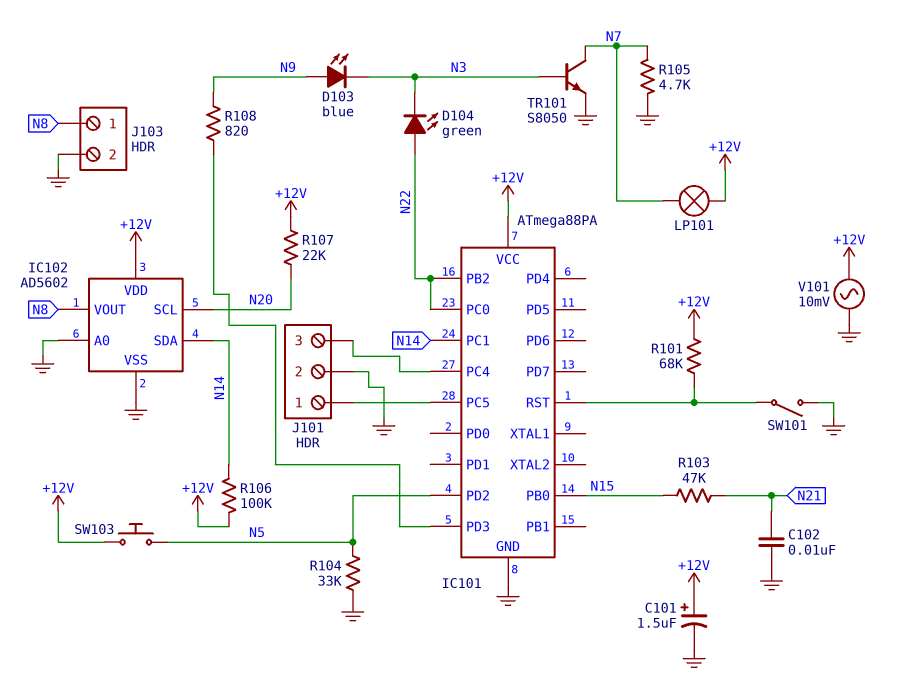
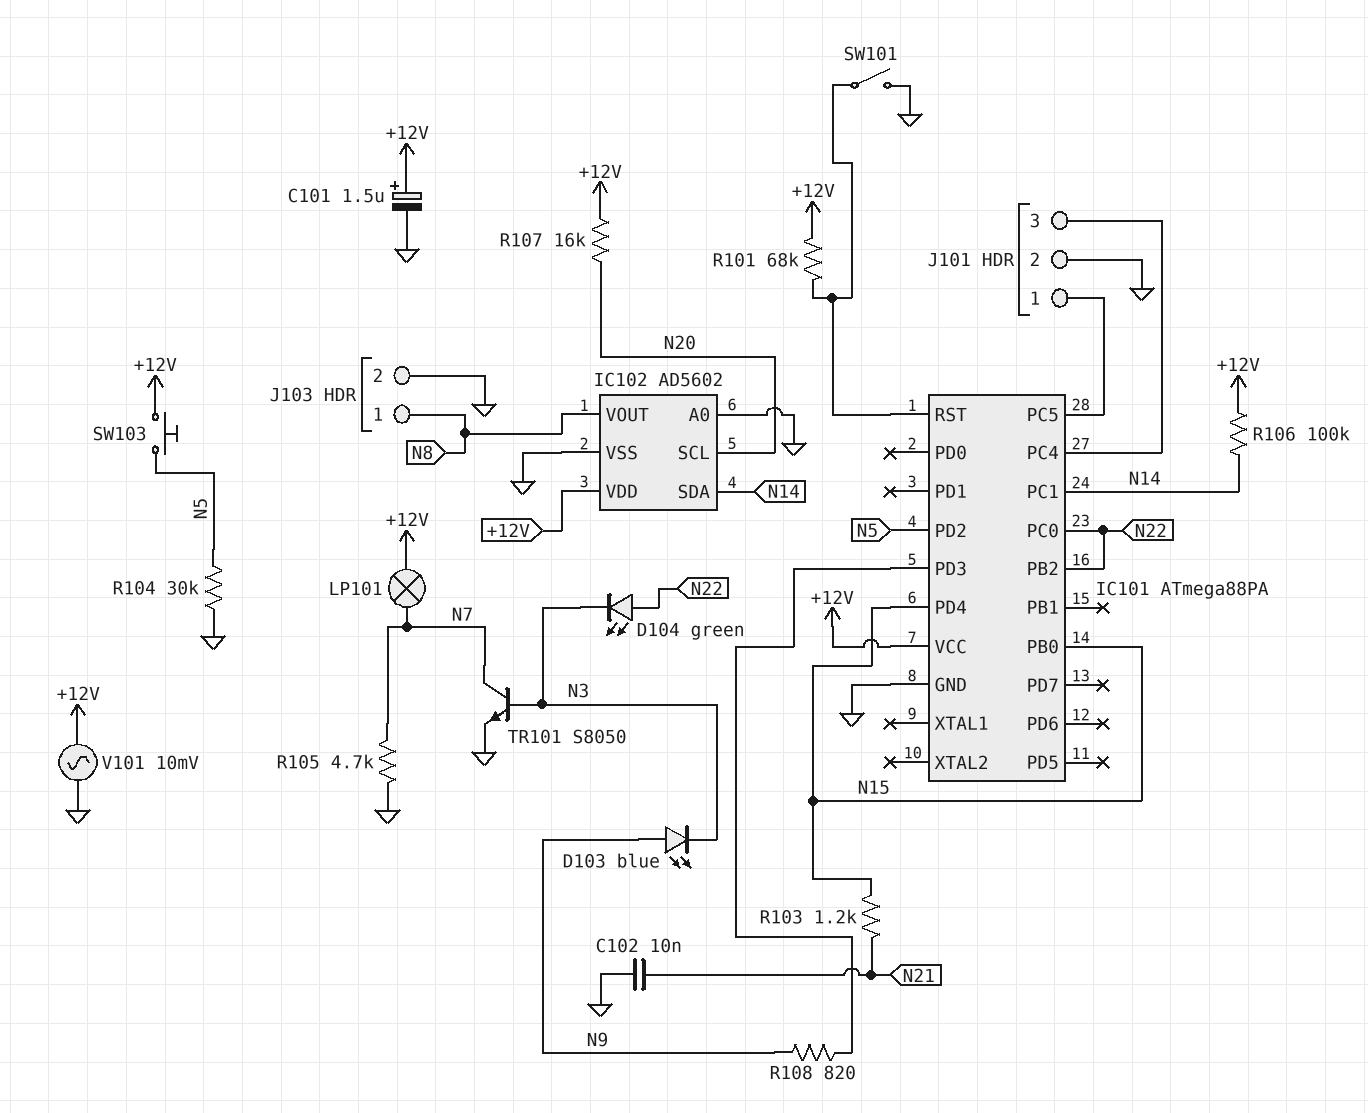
IC101 pin PD4: none -> N15
R103: 47k (N15, N21) -> 1.2k (N15, N21)
R104: 33k (GND, N5) -> 30k (GND, N5)
R107: 22k (+12V, N20) -> 16k (+12V, N20)

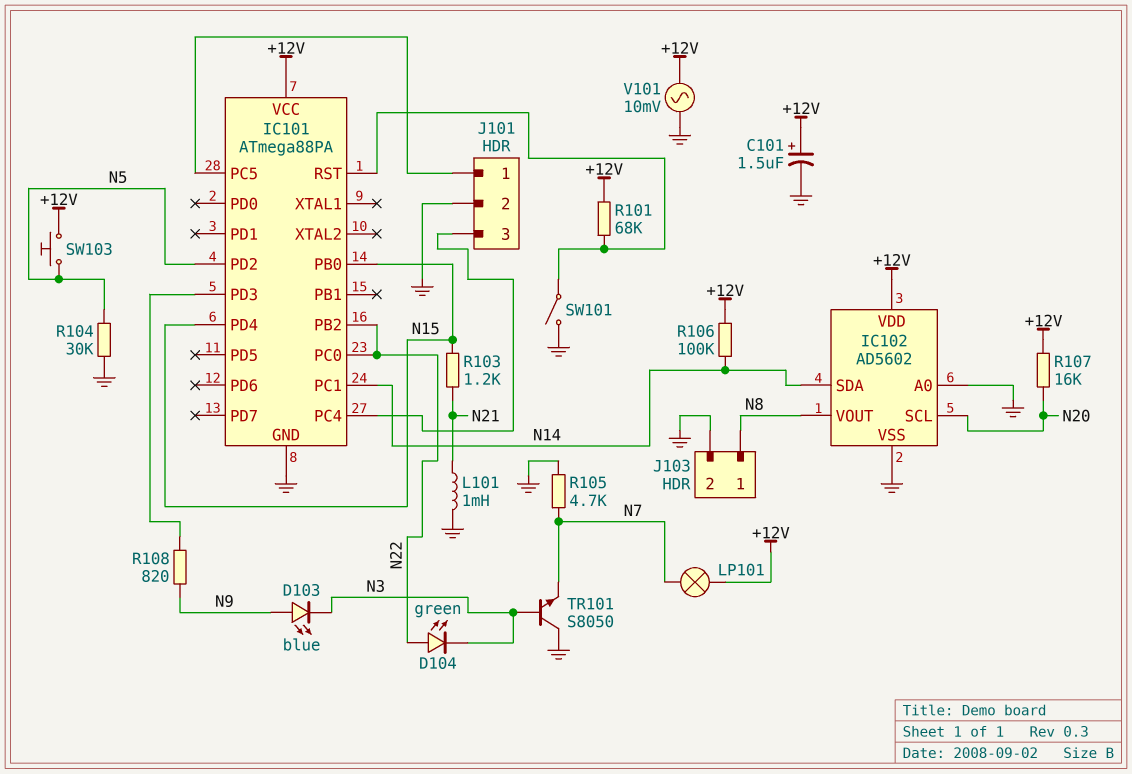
C102: 10nF (GND, N21) -> none
L101: none -> 1mH (GND, N21)
TR101: NPN S8050 (B N3, C N7, E GND) -> NPN S8050 (B N3, C GND, E N7)

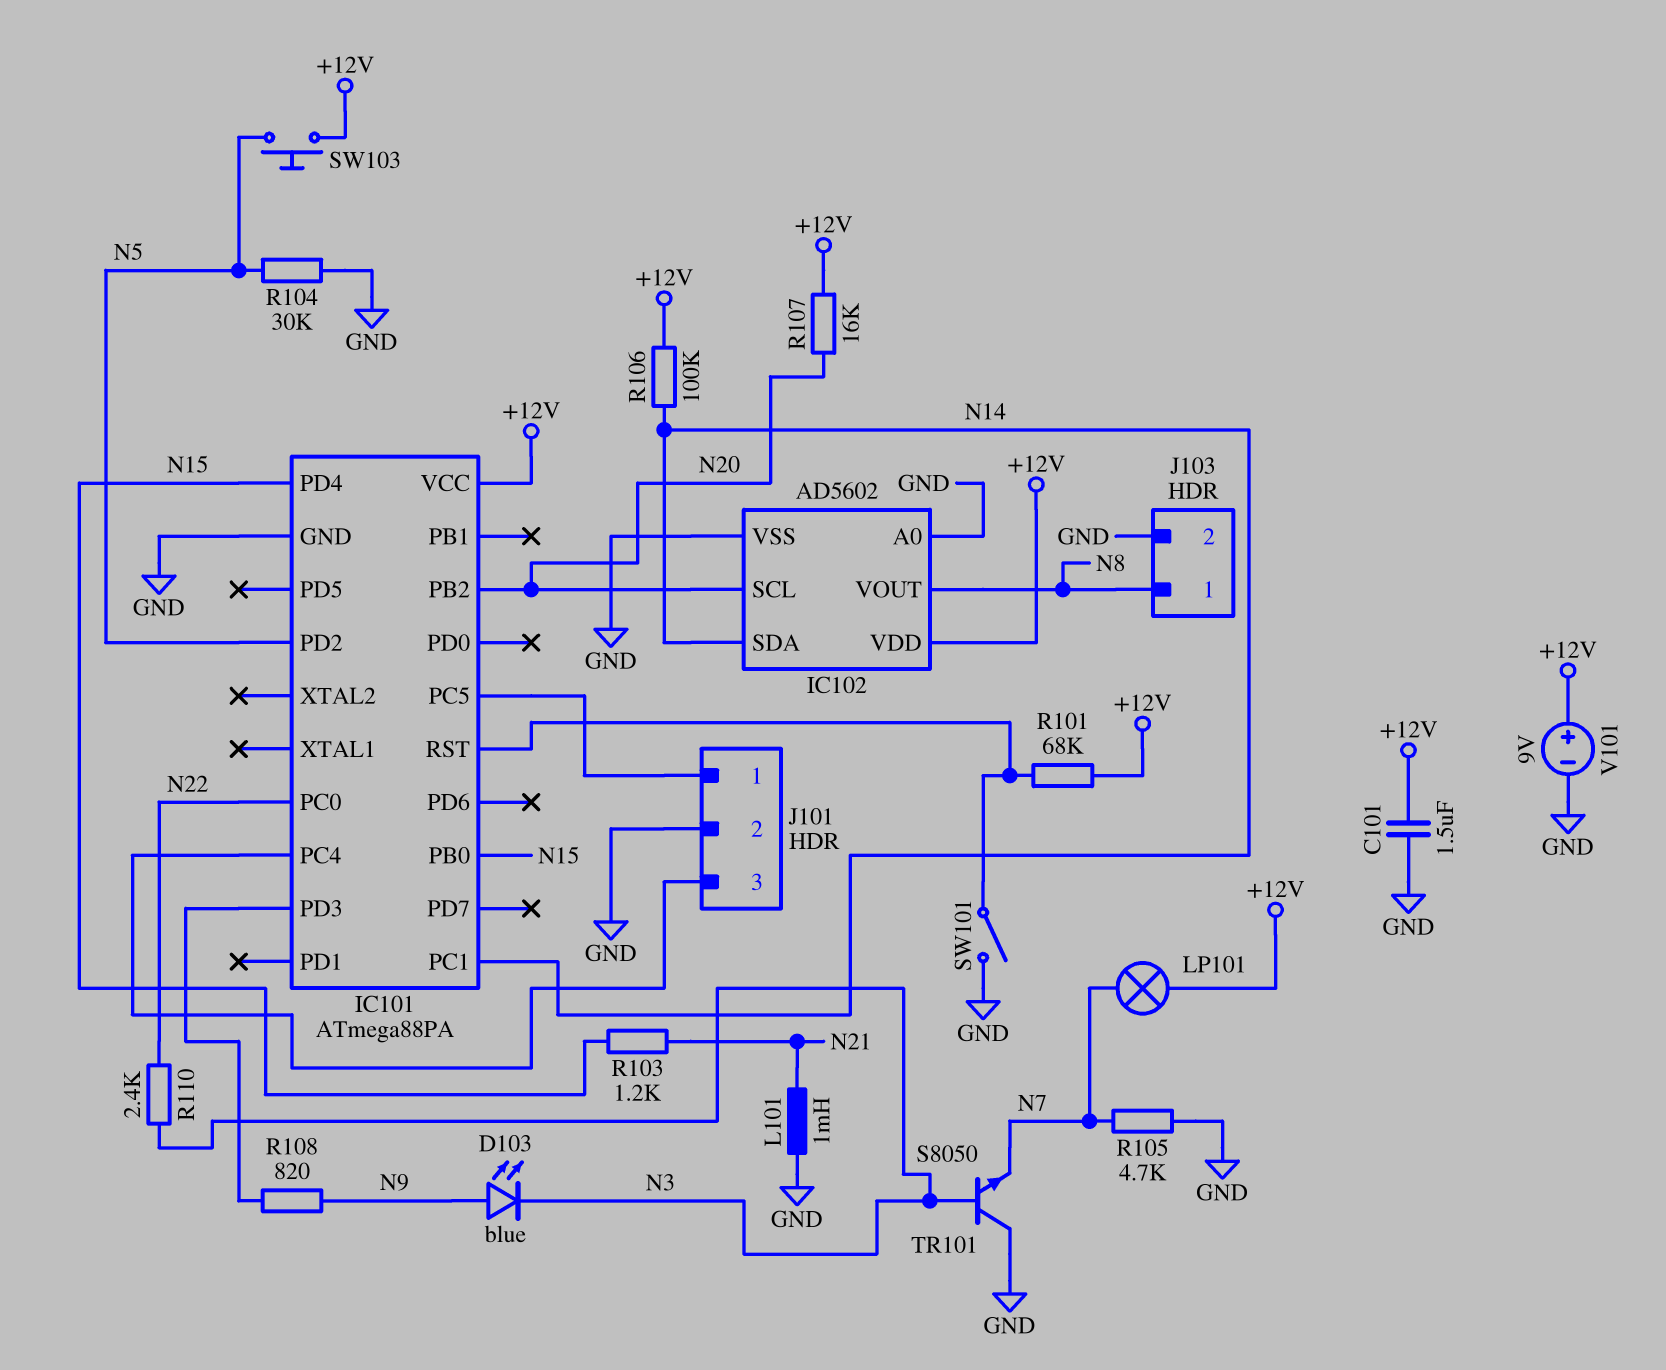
C101: 1.5uF (plus +12V, minus GND) -> 1.5uF (+12V, GND)
D104: LED green (A N22, K N3) -> none
IC101 pin PB2: N22 -> N20
R110: none -> 2.4k (N3, N22)
V101: AC 10mV (+12V, GND) -> 9V (plus +12V, minus GND)

